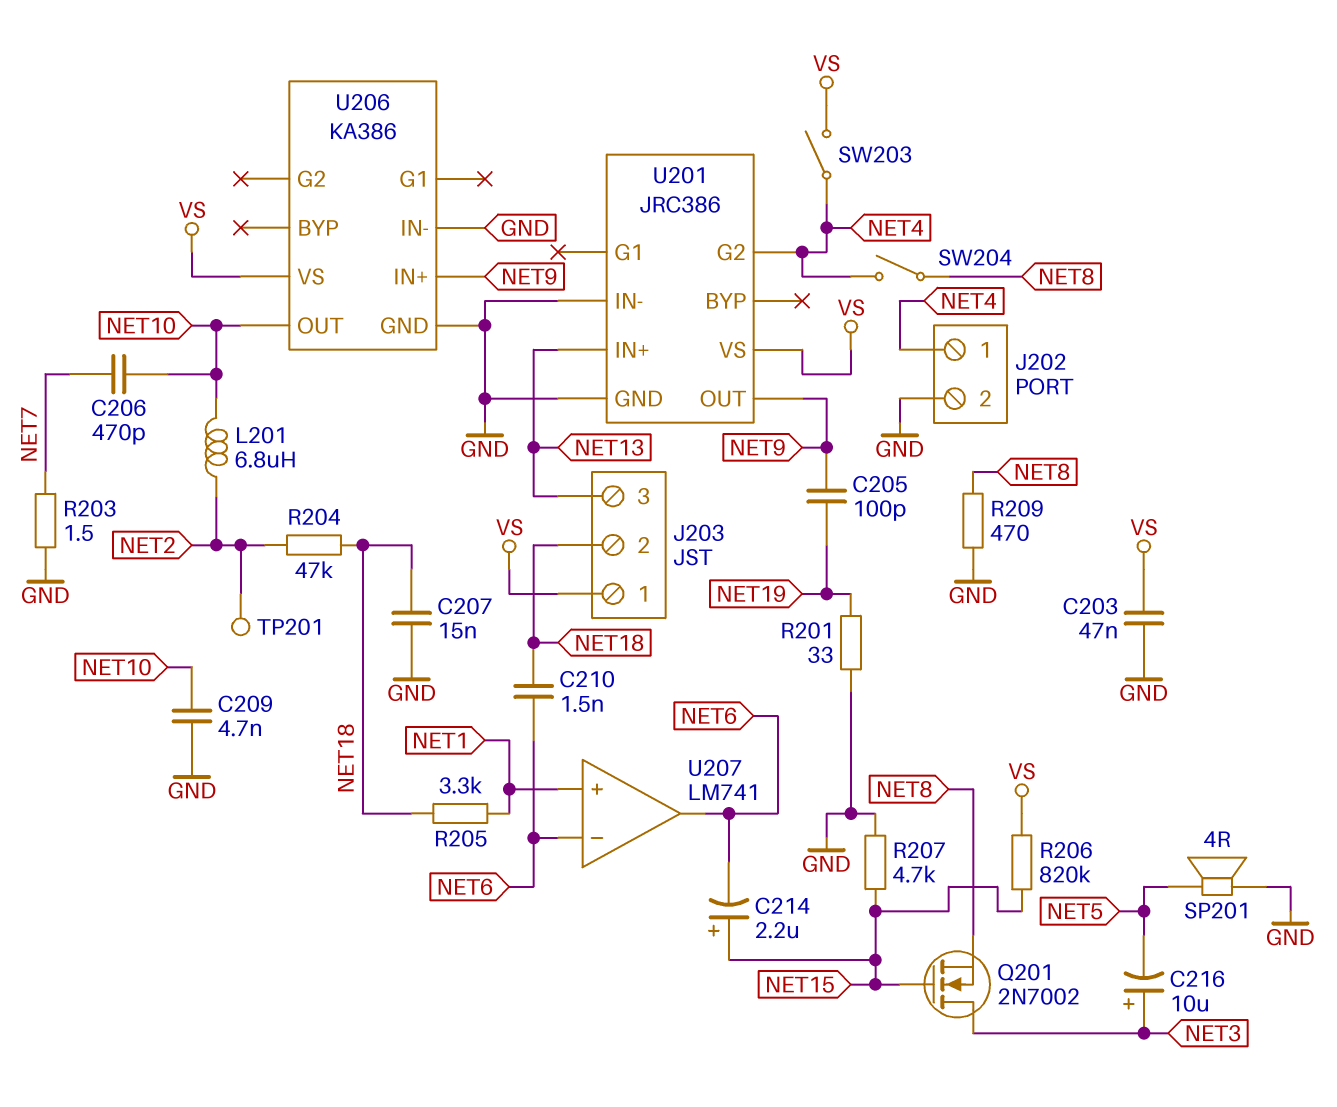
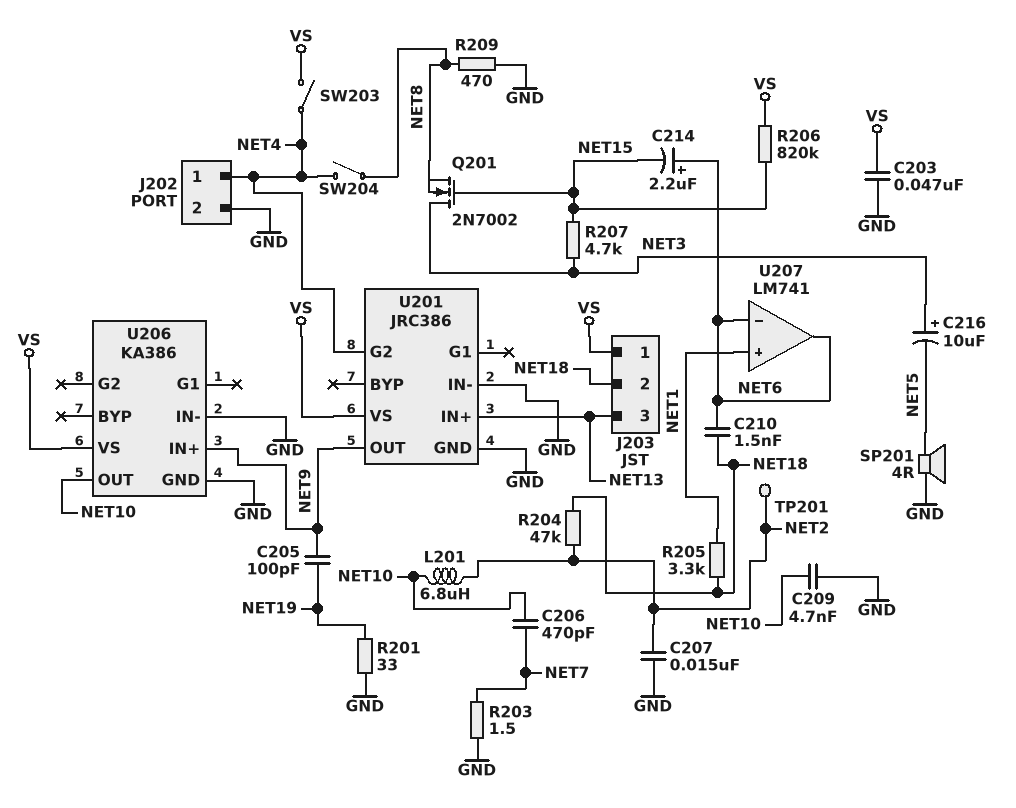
C207: 15nF (GND, NET18) -> 15nF (GND, NET2)
C214: 2.2uF (plus NET15, minus NET6) -> 2.2uF (plus NET6, minus NET15)
R207: 4.7k (GND, NET15) -> 4.7k (NET3, NET15)

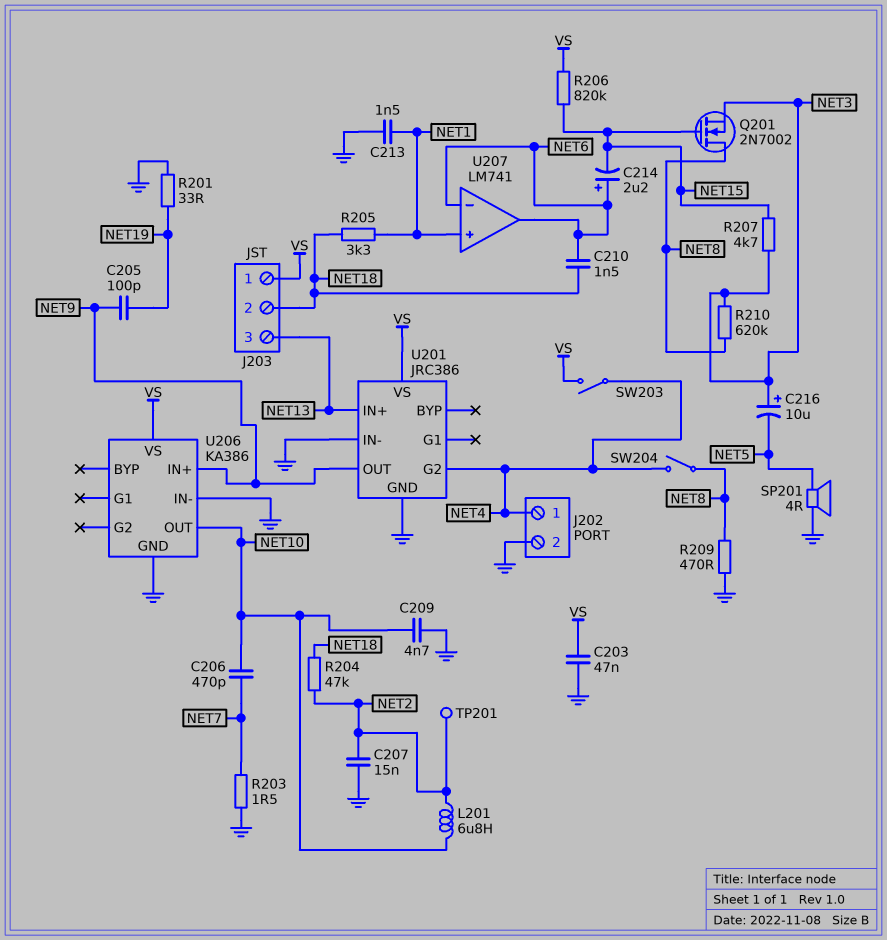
C213: none -> 1.5nF (GND, NET1)
Q201: NMOS 2N7002 (G NET15, D NET3, S NET8) -> NMOS 2N7002 (G NET15, D NET8, S NET3)
R210: none -> 620k (NET3, NET8)

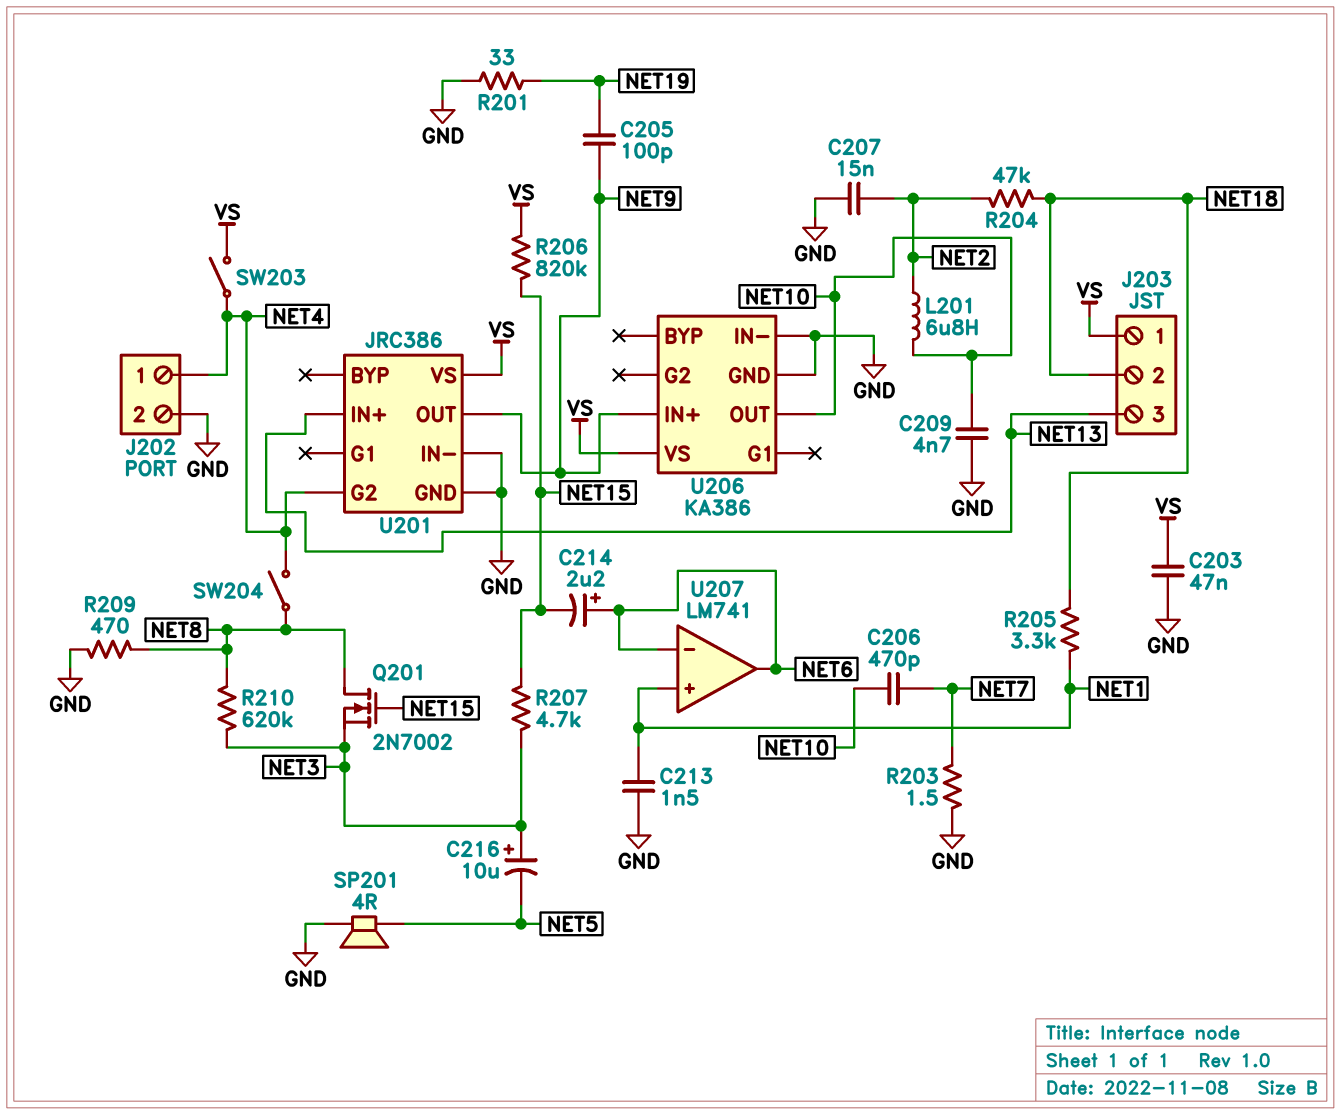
C210: 1.5nF (NET6, NET18) -> none
TP201: test point (NET2) -> none

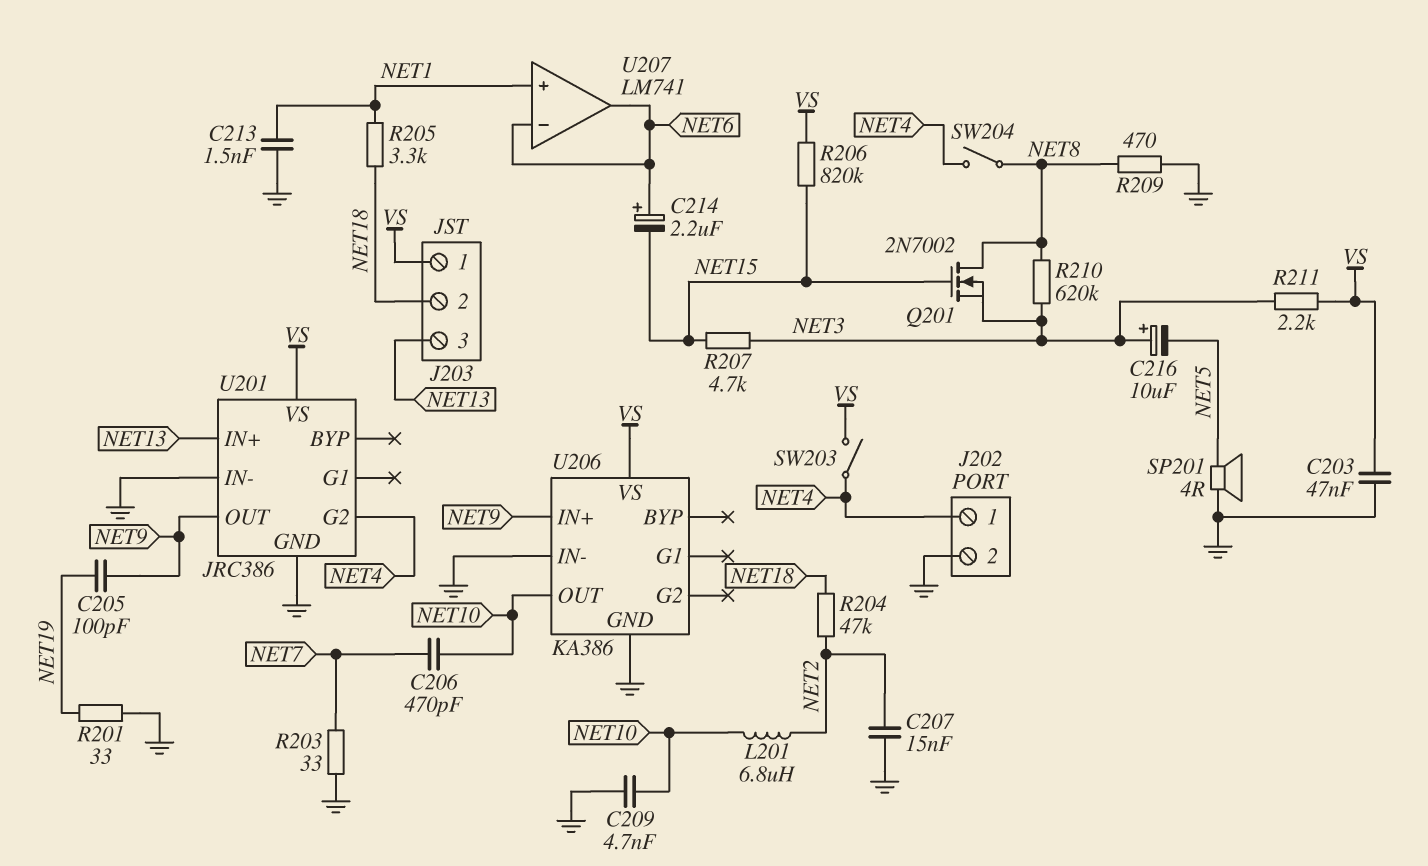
R203: 1.5 (GND, NET7) -> 33 (GND, NET7)
R211: none -> 2.2k (NET3, VS)

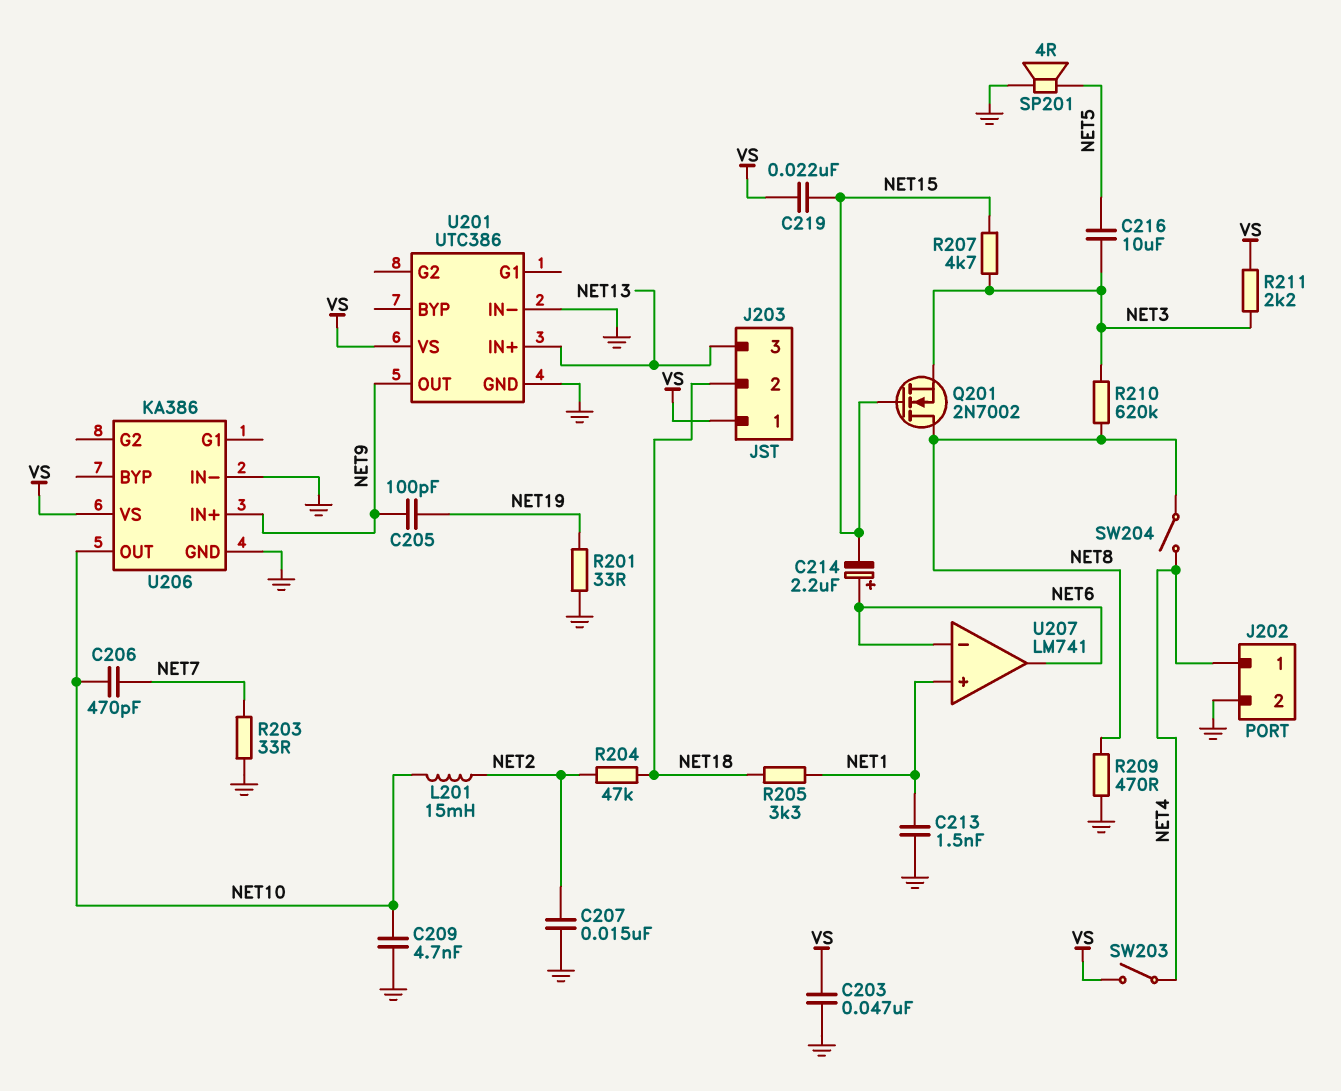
C216: 10uF (plus NET3, minus NET5) -> 10uF (NET3, NET5)
C219: none -> 22nF (NET15, VS)
L201: 6.8uH (NET2, NET10) -> 15mH (NET2, NET10)
R206: 820k (NET15, VS) -> none
U201: JRC386 -> UTC386
U201 pin G2: NET4 -> none

